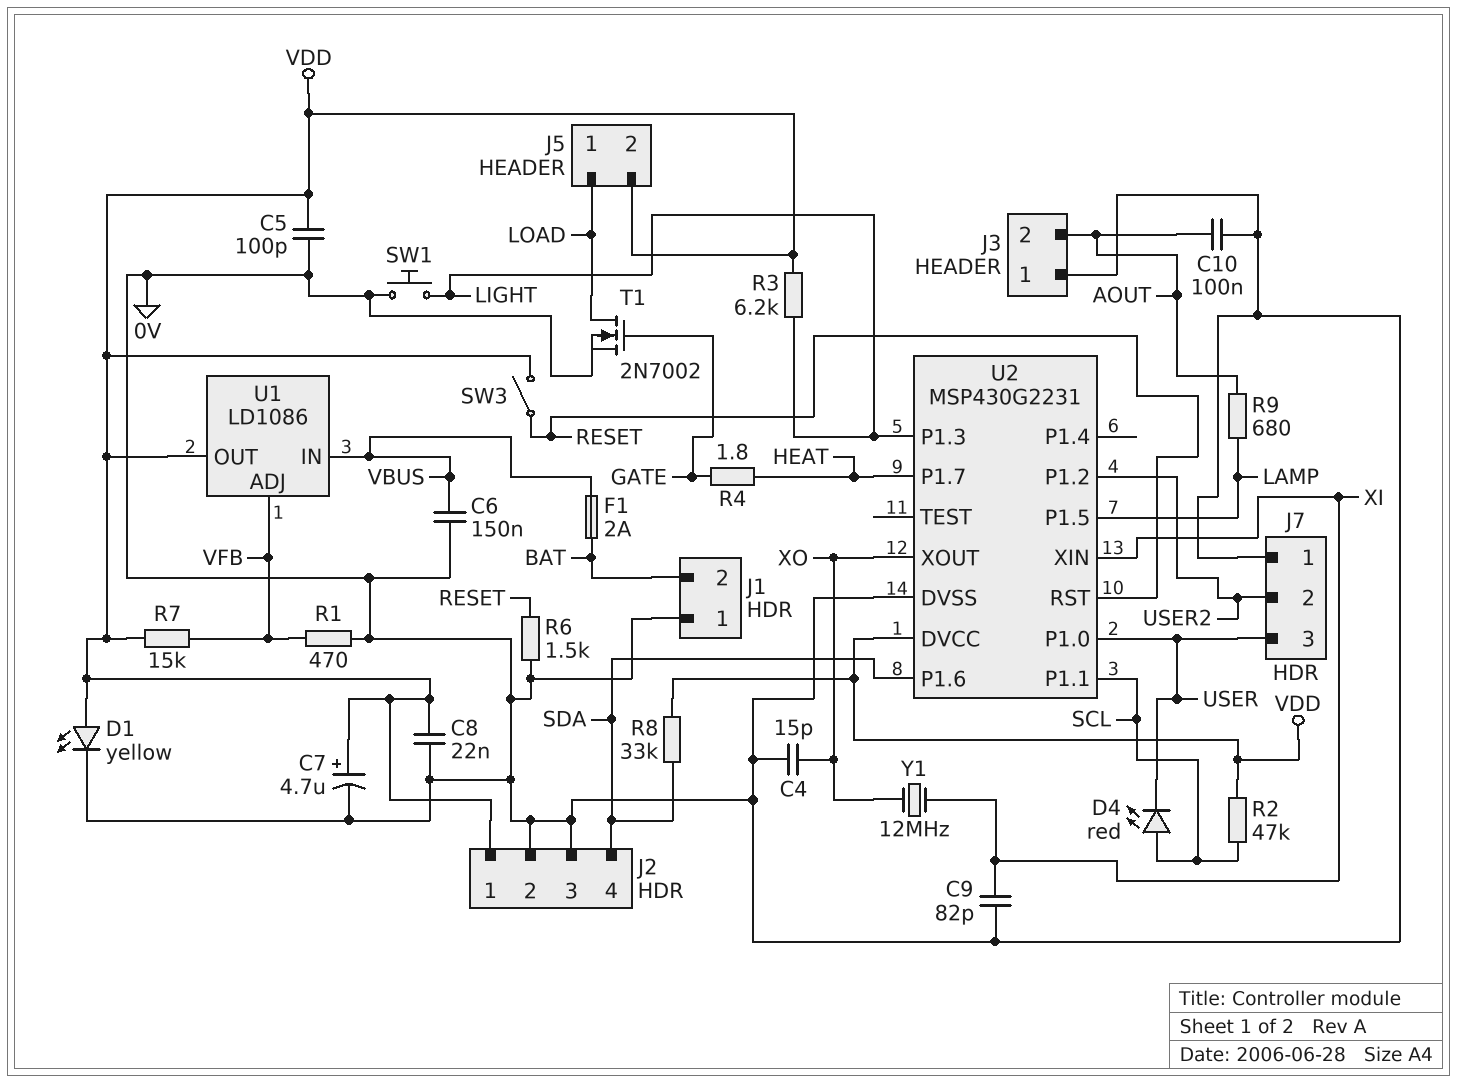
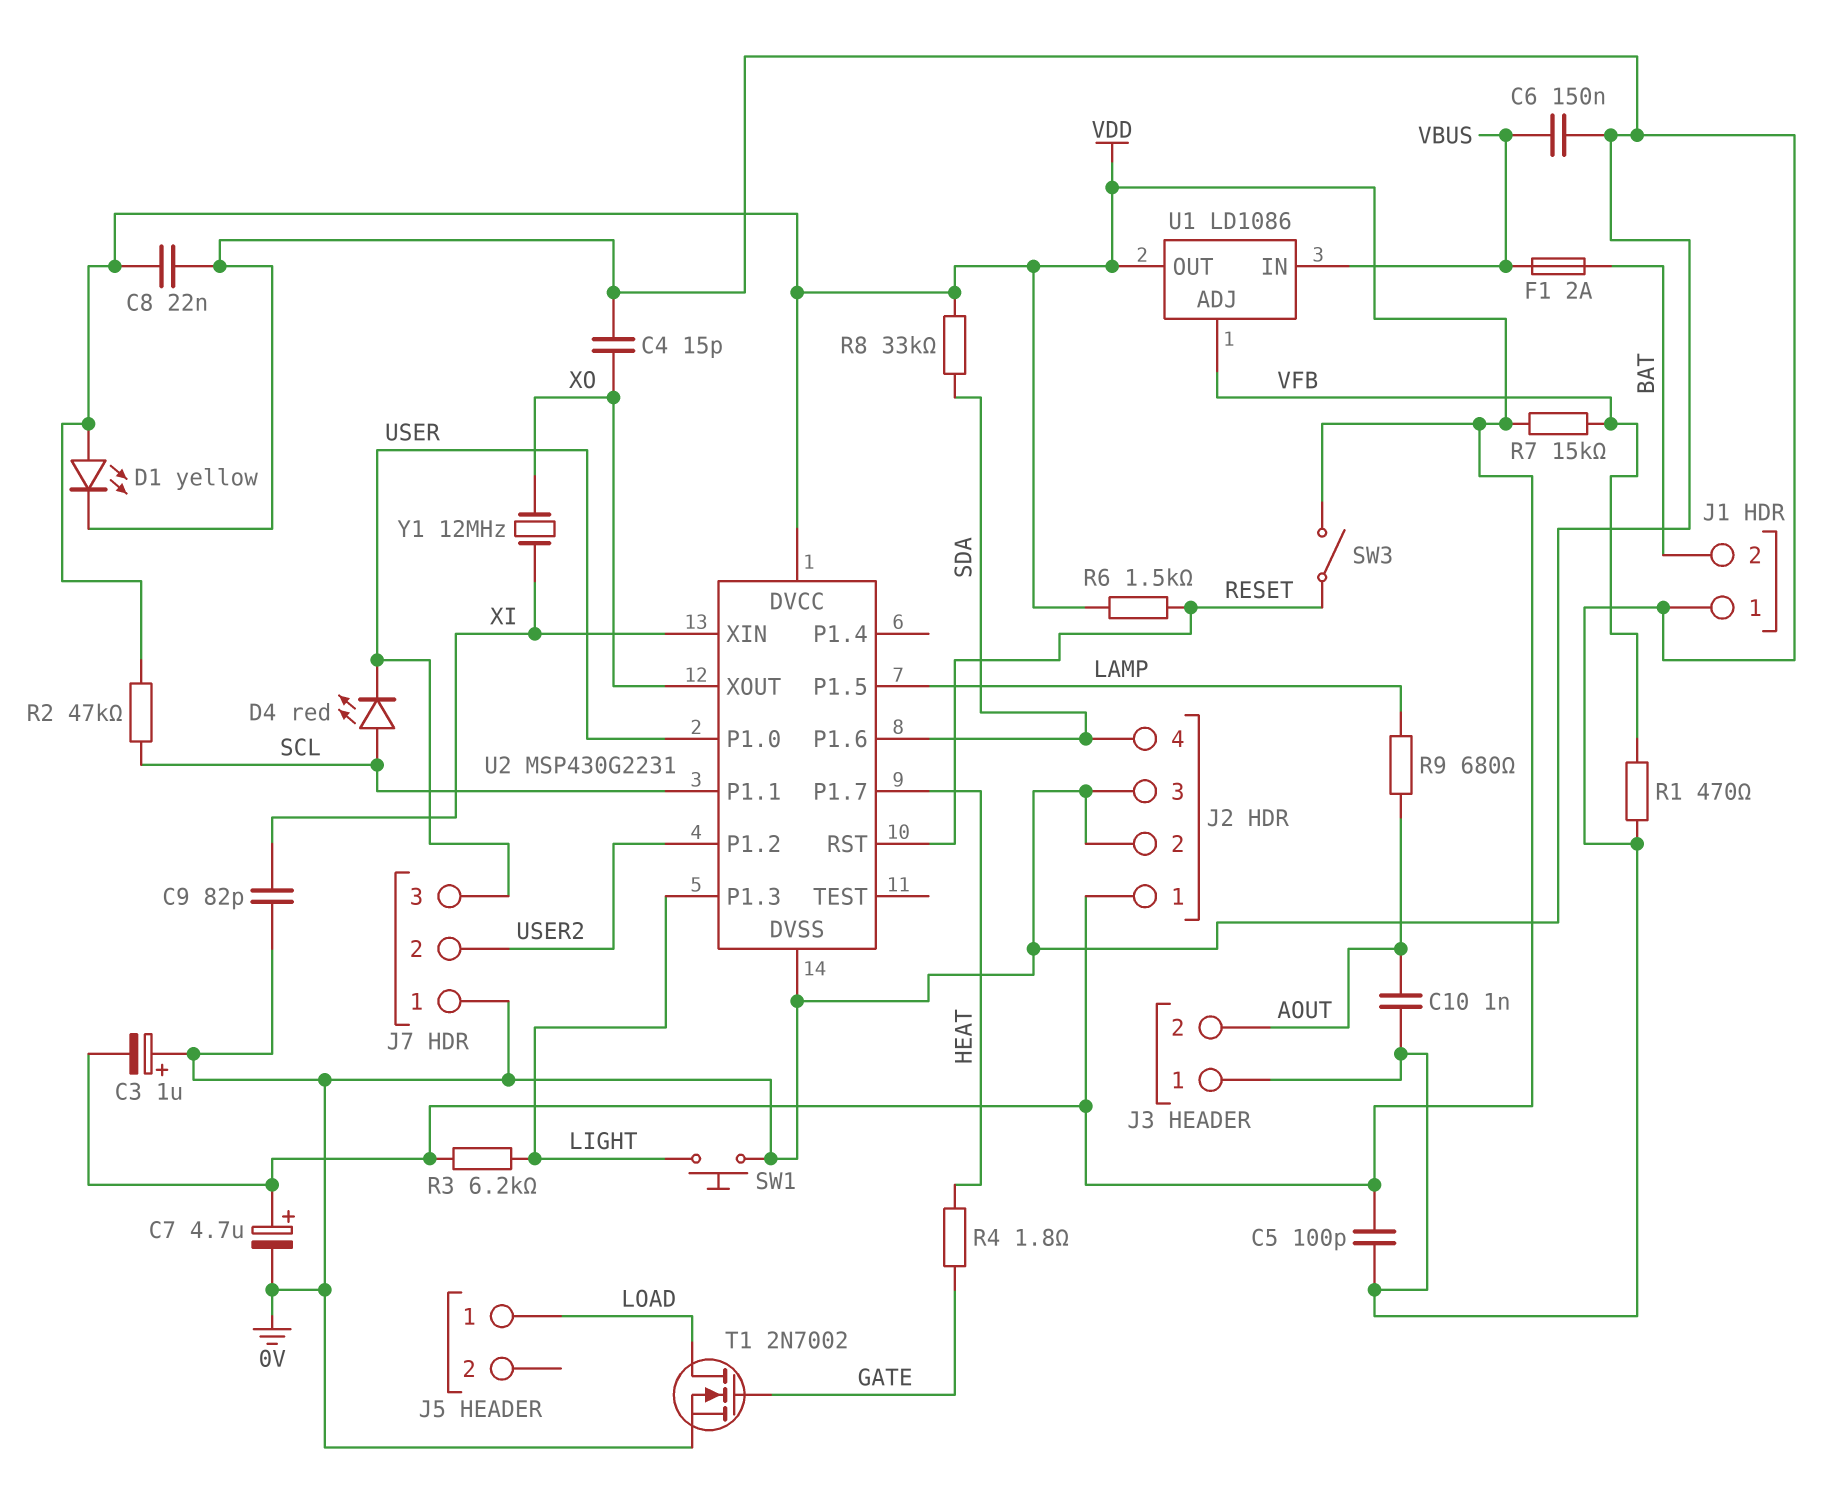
C3: none -> 1uF (plus 0V, minus VDD)
C10: 100nF (0V, AOUT) -> 1nF (0V, AOUT)
J5 pin 2: VDD -> none
R6: 1.5k (0V, RESET) -> 1.5k (RESET, VDD)

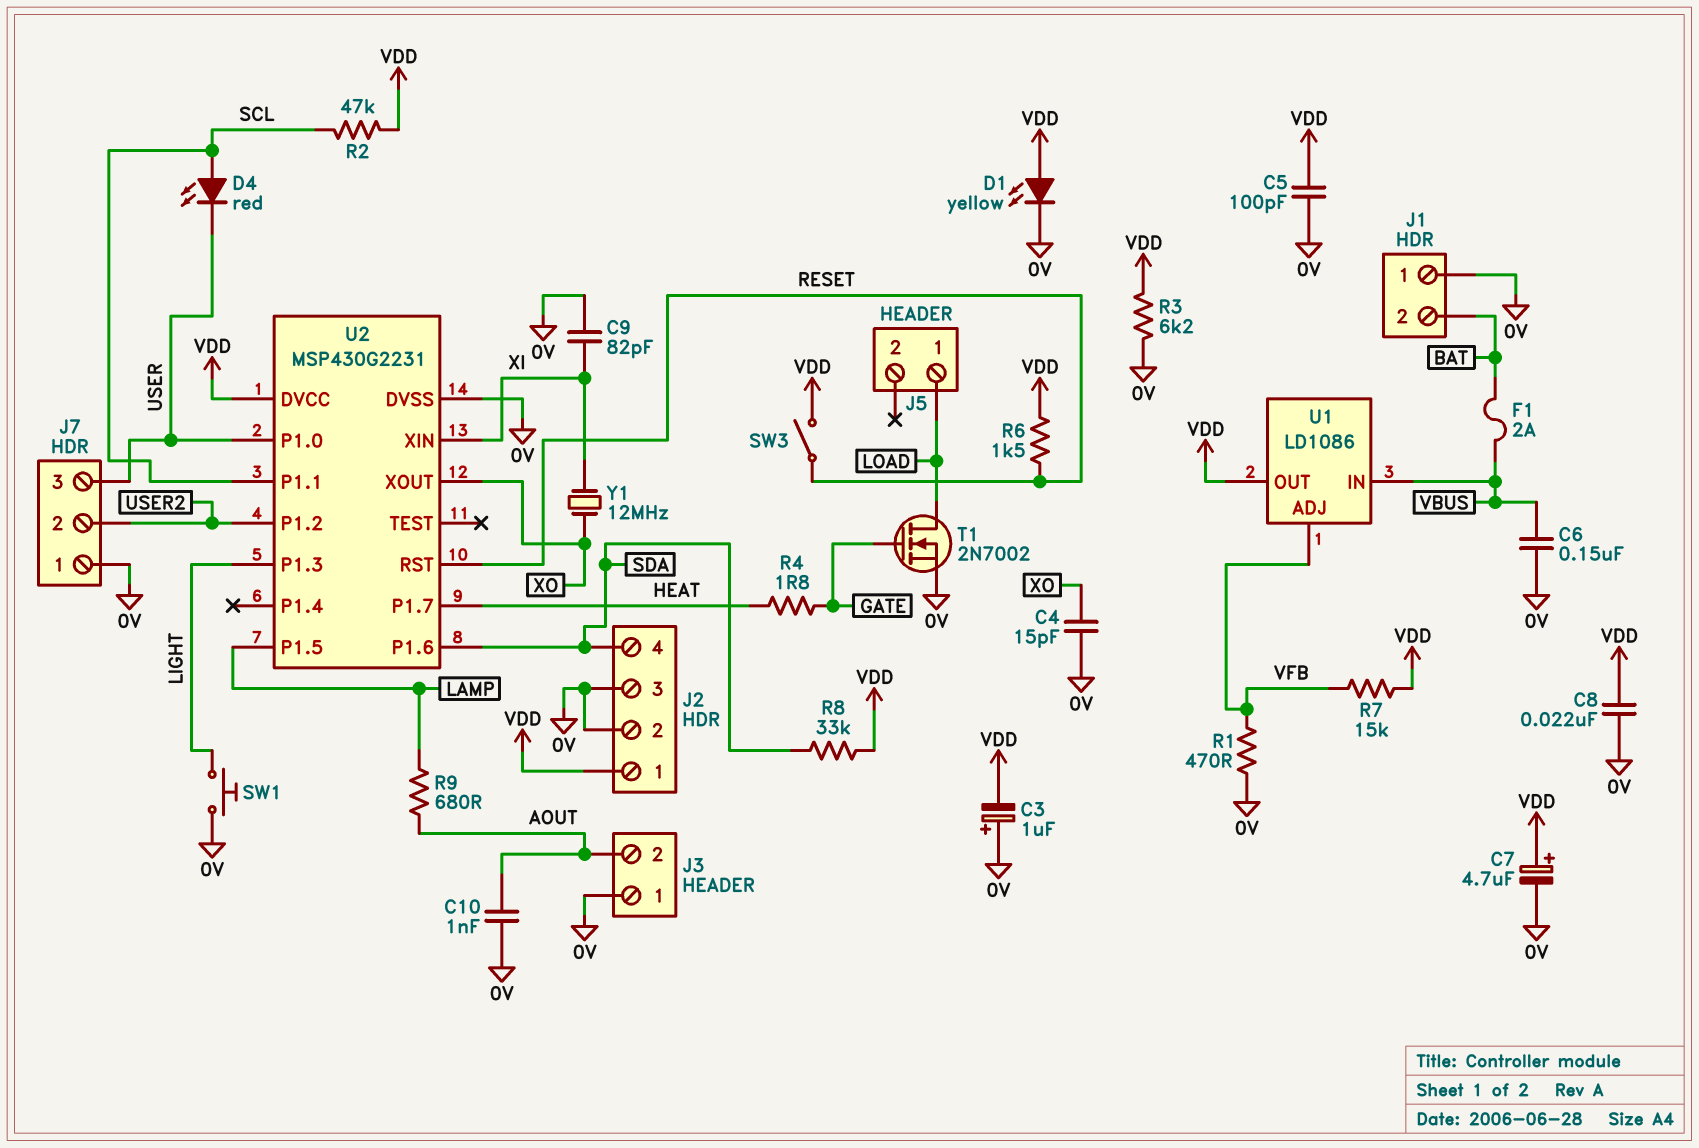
R3: 6.2k (LIGHT, VDD) -> 6.2k (0V, VDD)

